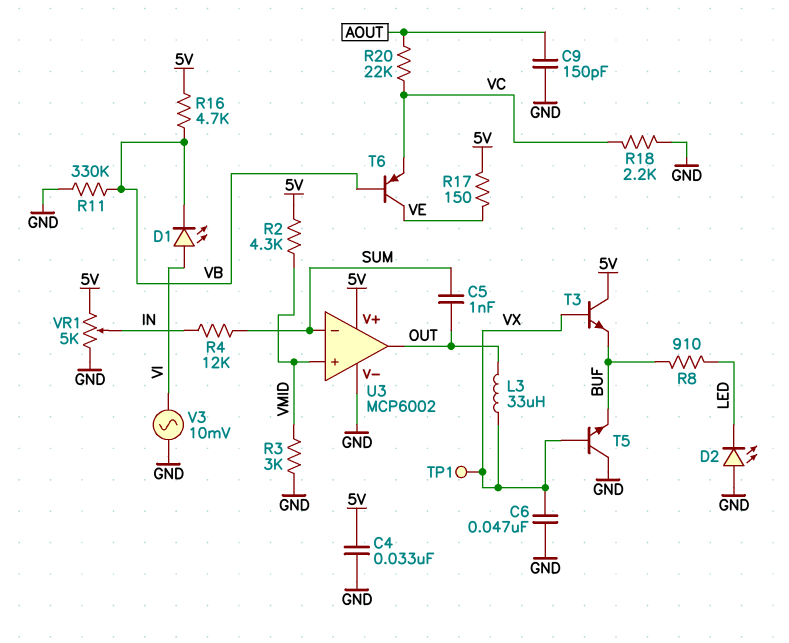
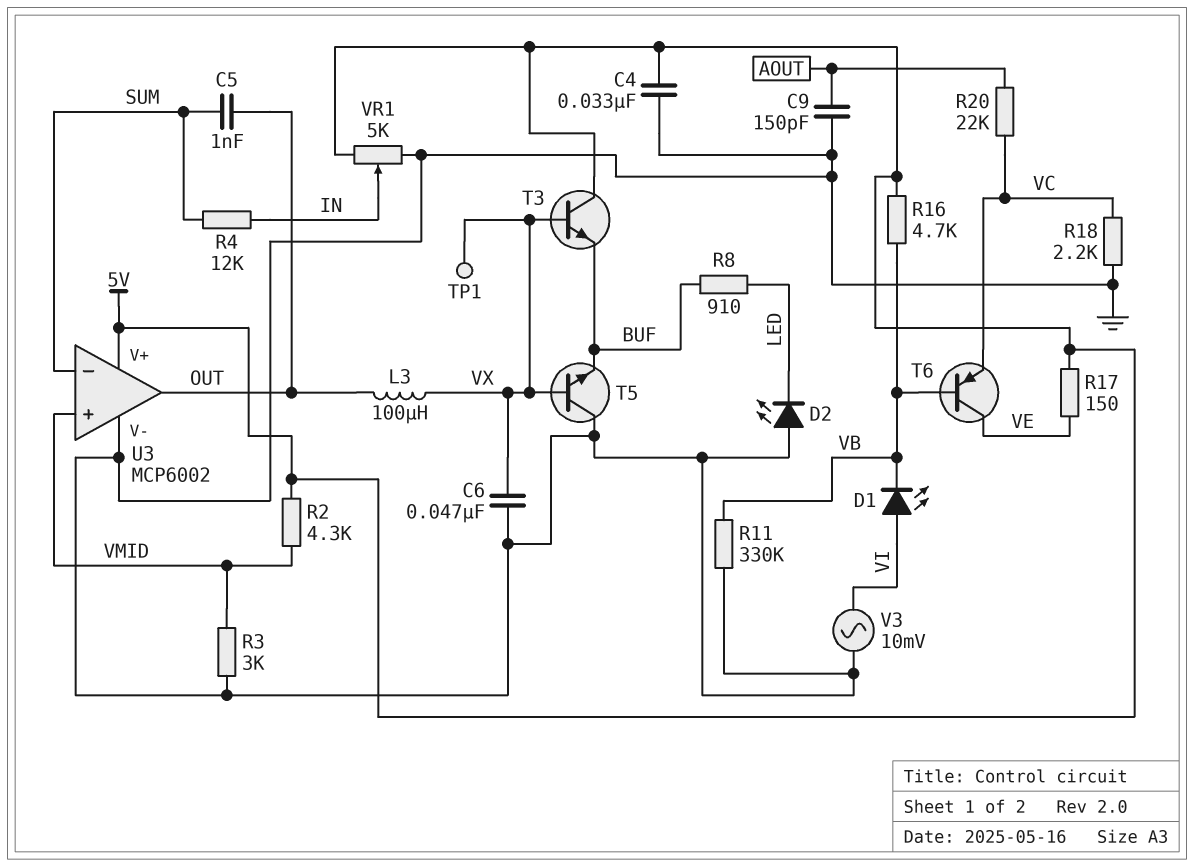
L3: 33uH (OUT, VX) -> 100uH (OUT, VX)

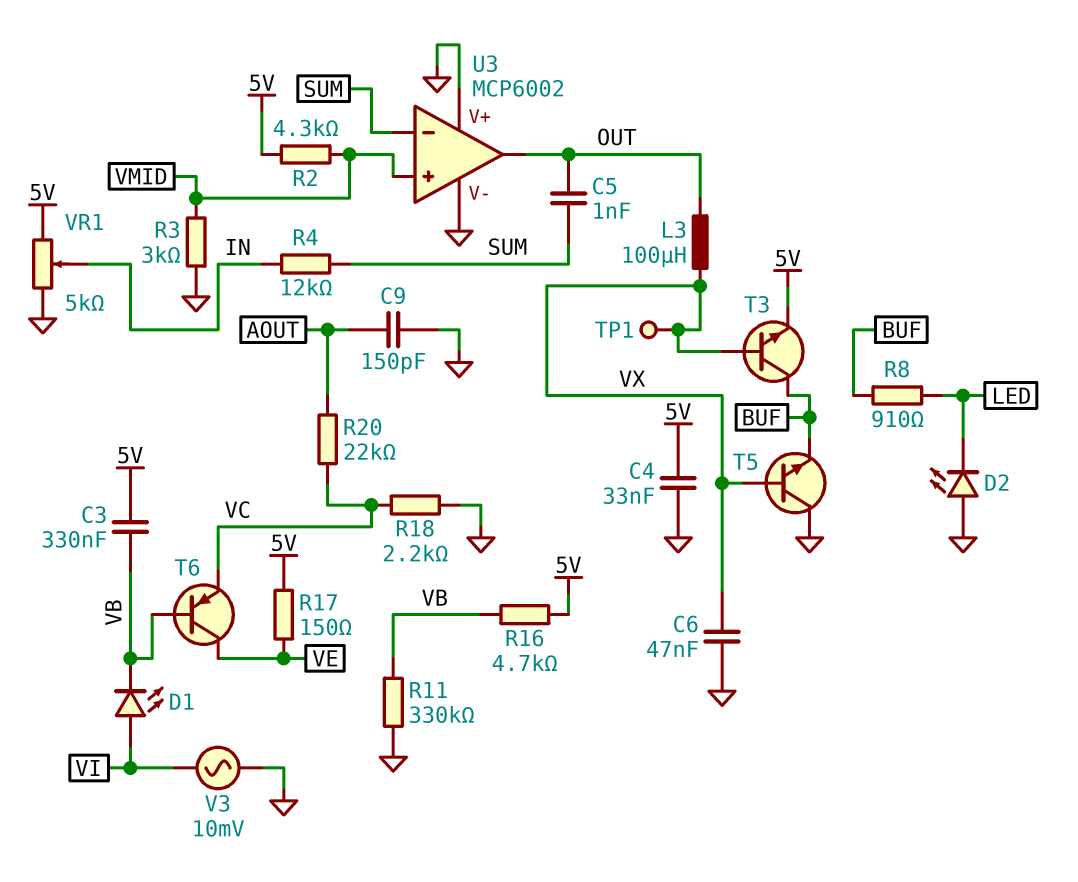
C3: none -> 330nF (5V, VB)
T3: NPN (B VX, C 5V, E BUF) -> NPN (B VX, C BUF, E 5V)
U3 pin V+: 5V -> GND

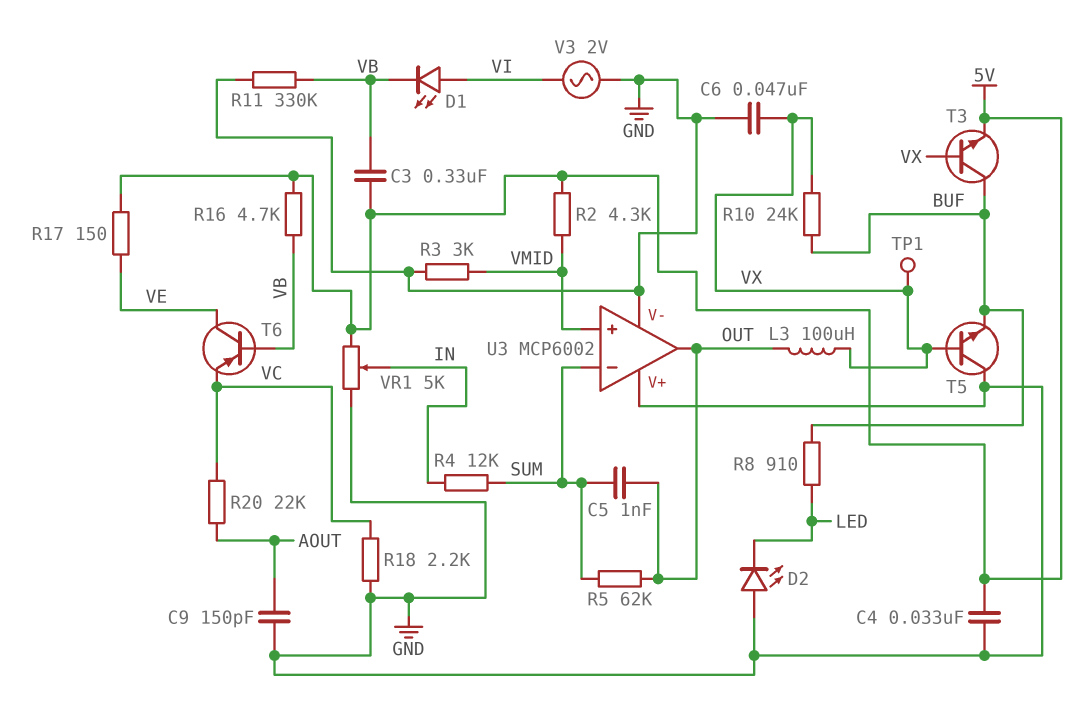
R5: none -> 62k (OUT, SUM)
R10: none -> 24k (BUF, VX)
V3: AC 10mV (GND, VI) -> AC 2V (GND, VI)

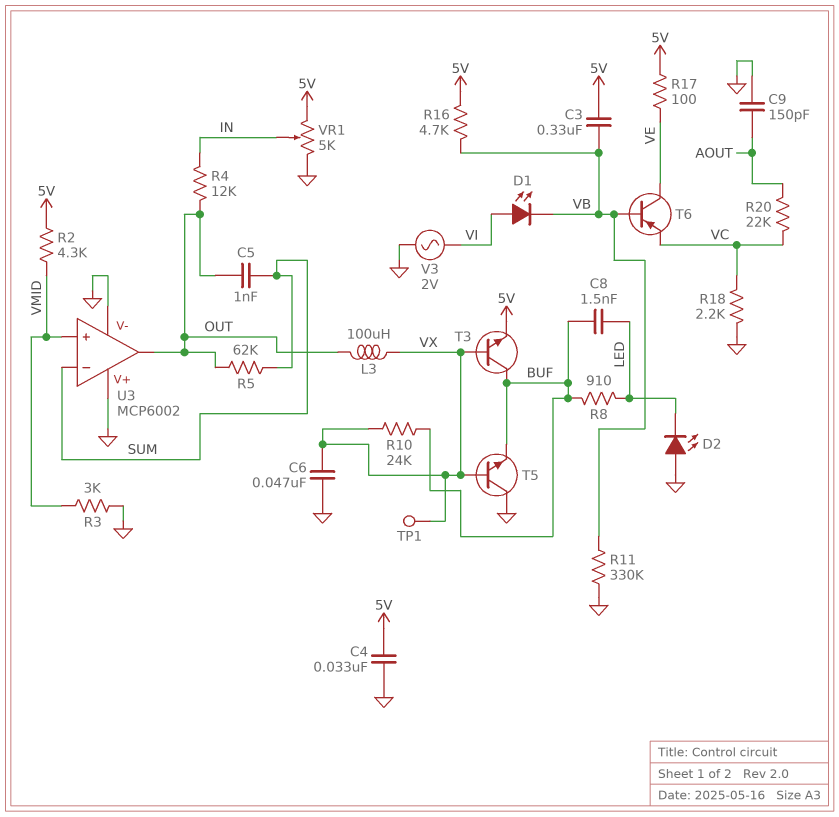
C8: none -> 1.5nF (BUF, LED)
R4: 12k (IN, SUM) -> 12k (IN, OUT)
R17: 150 (5V, VE) -> 100 (5V, VE)

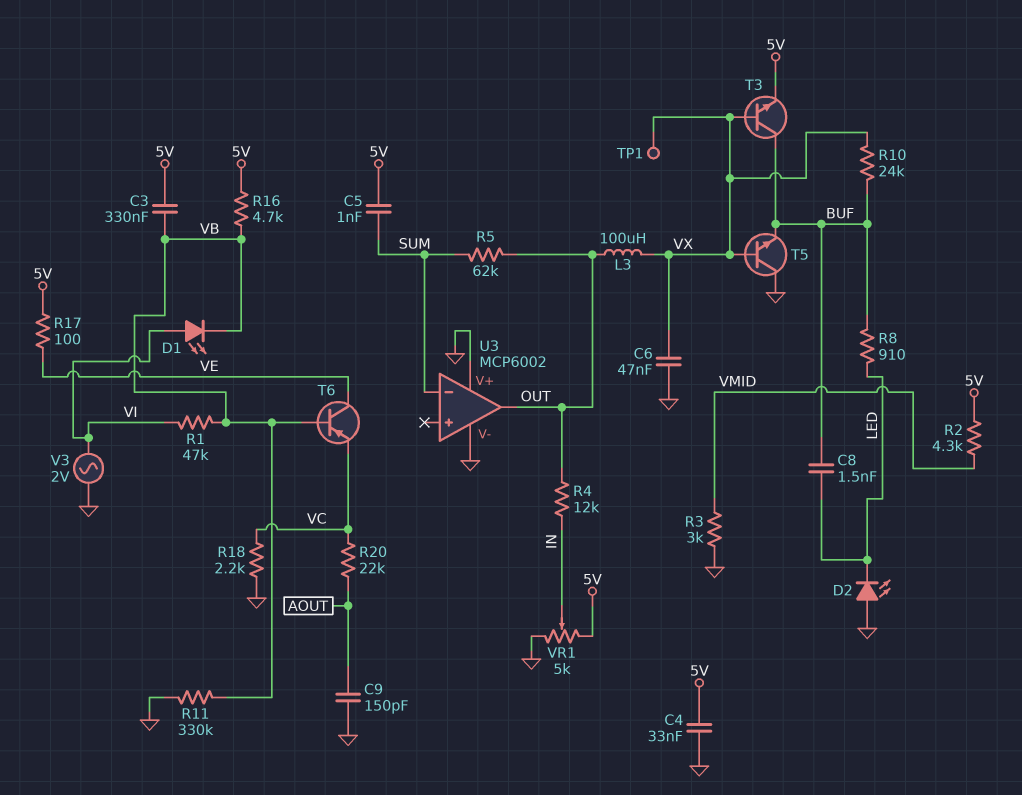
C5: 1nF (OUT, SUM) -> 1nF (5V, SUM)
R1: none -> 47k (VB, VI)
U3 pin in+: VMID -> none

